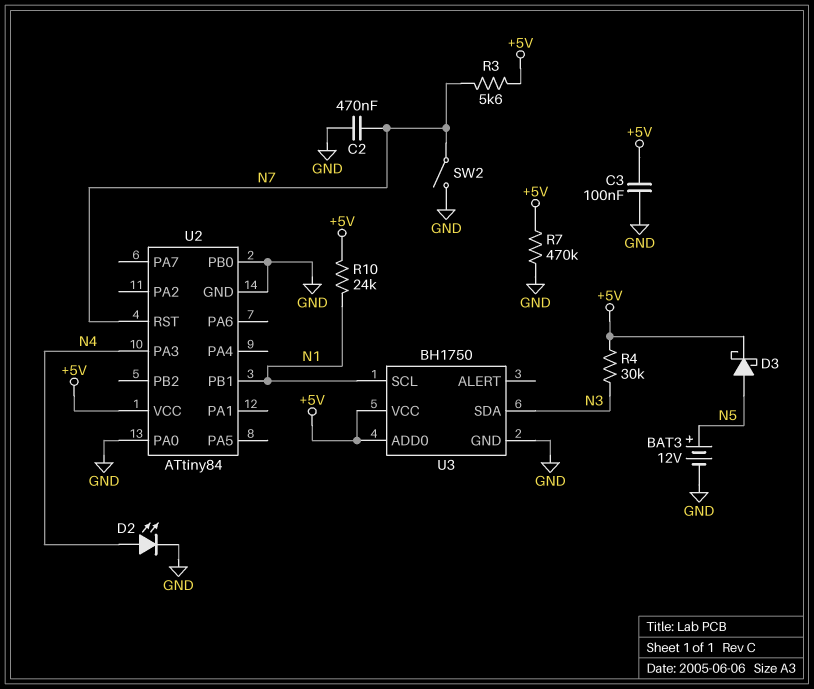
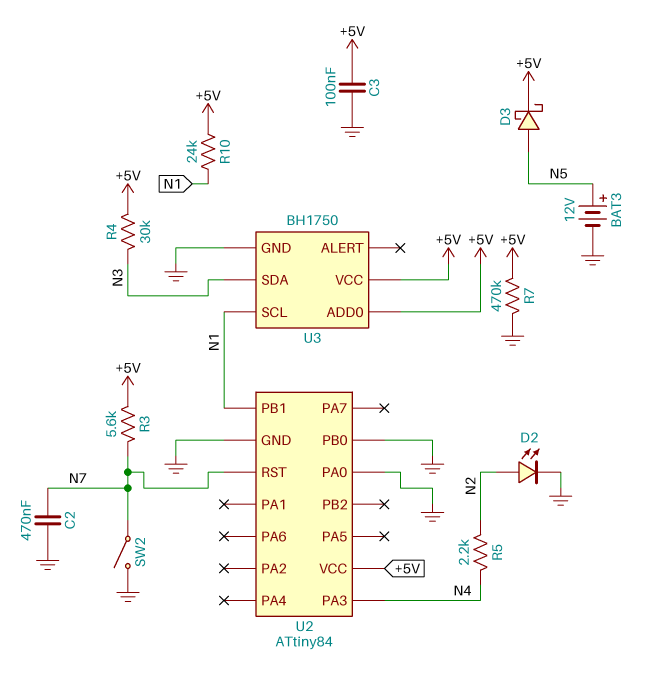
D2: LED (A N4, K GND) -> LED (A N2, K GND)
R5: none -> 2.2k (N2, N4)

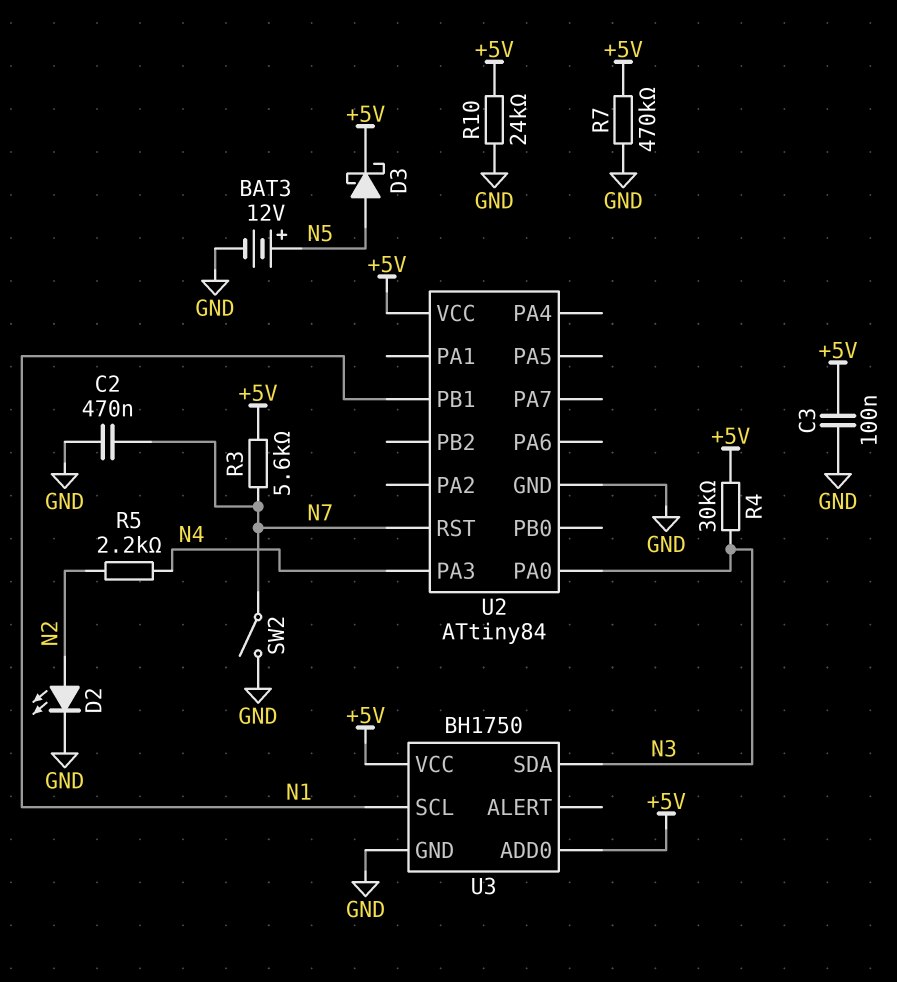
R10: 24k (+5V, N1) -> 24k (+5V, GND)
U2 pin PA0: GND -> N3
U2 pin PB0: GND -> none

